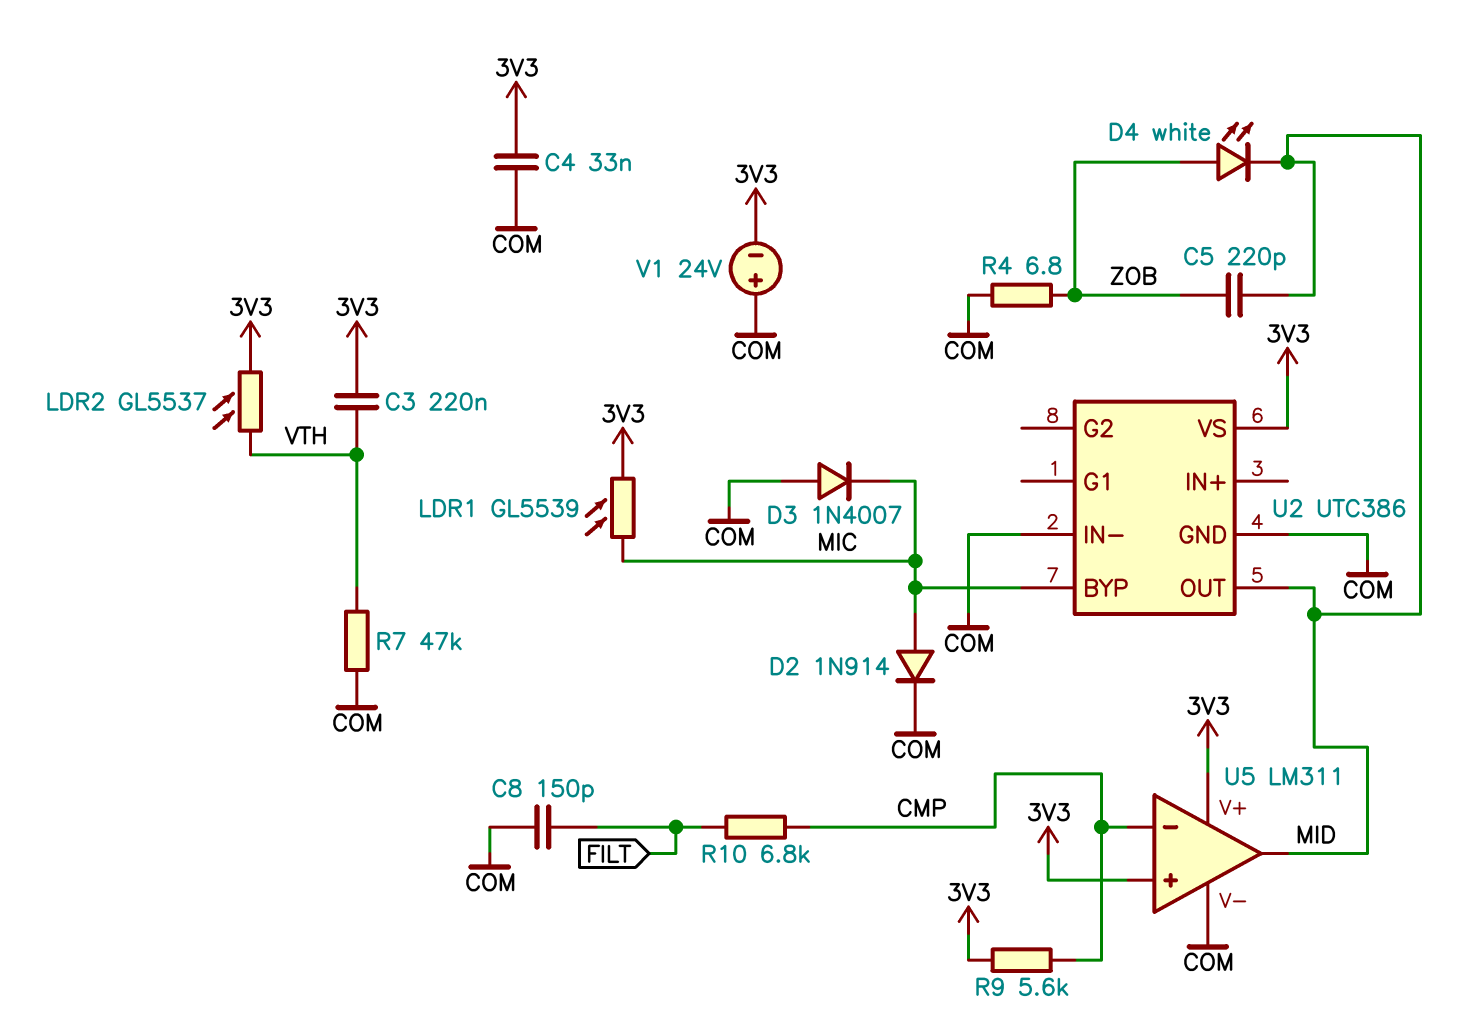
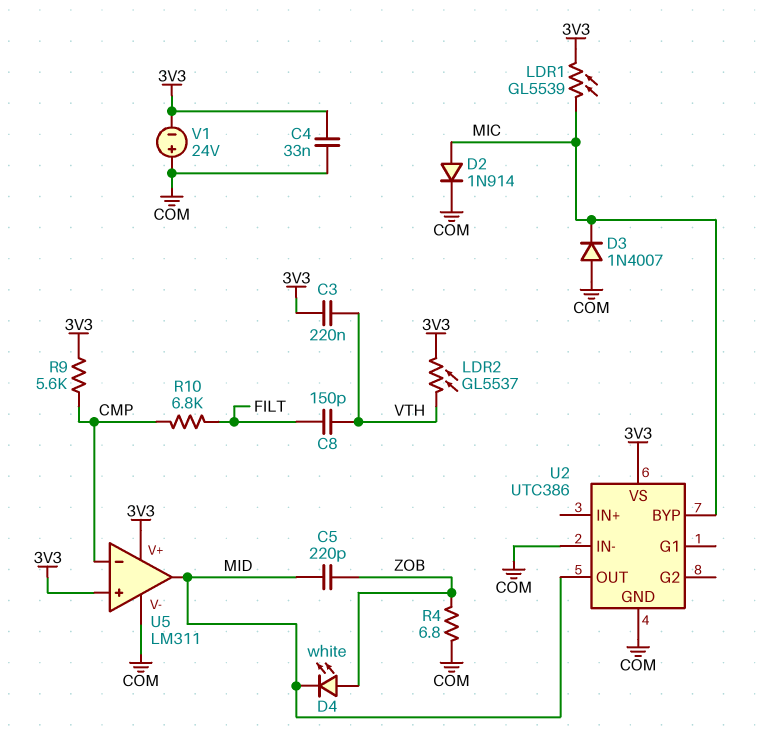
C8: 150pF (COM, FILT) -> 150pF (FILT, VTH)
R7: 47k (COM, VTH) -> none

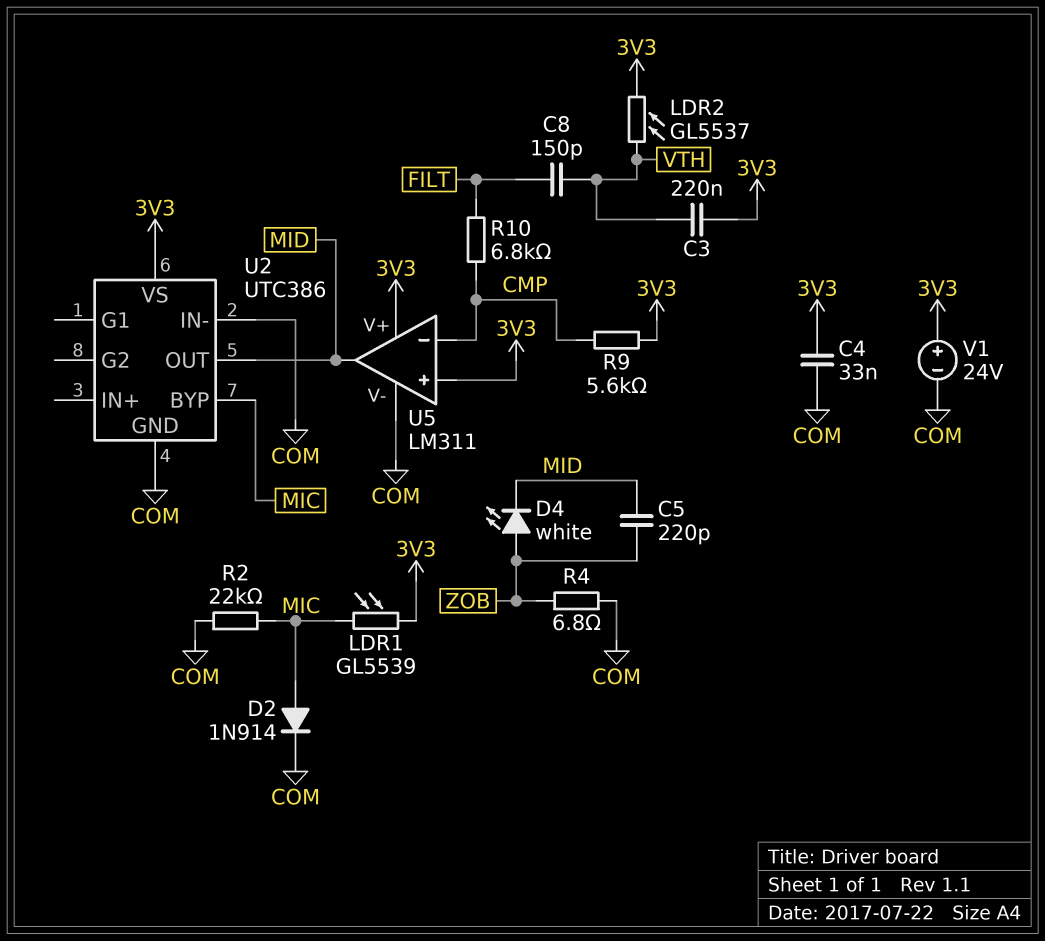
D3: diode 1N4007 (A COM, K MIC) -> none
R2: none -> 22k (COM, MIC)
V1: 24V (plus COM, minus 3V3) -> 24V (plus 3V3, minus COM)

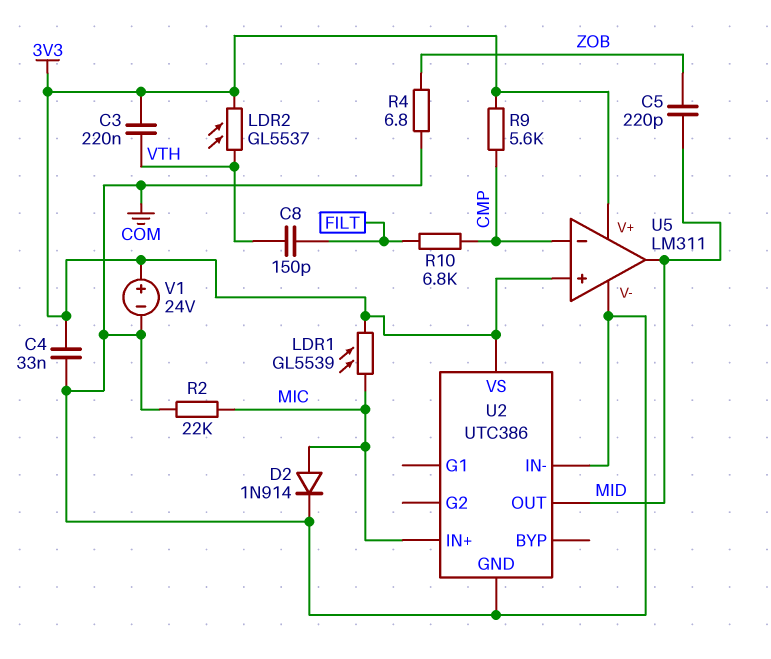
D4: LED white (A ZOB, K MID) -> none
U2 pin BYP: MIC -> none
U2 pin IN+: none -> MIC

